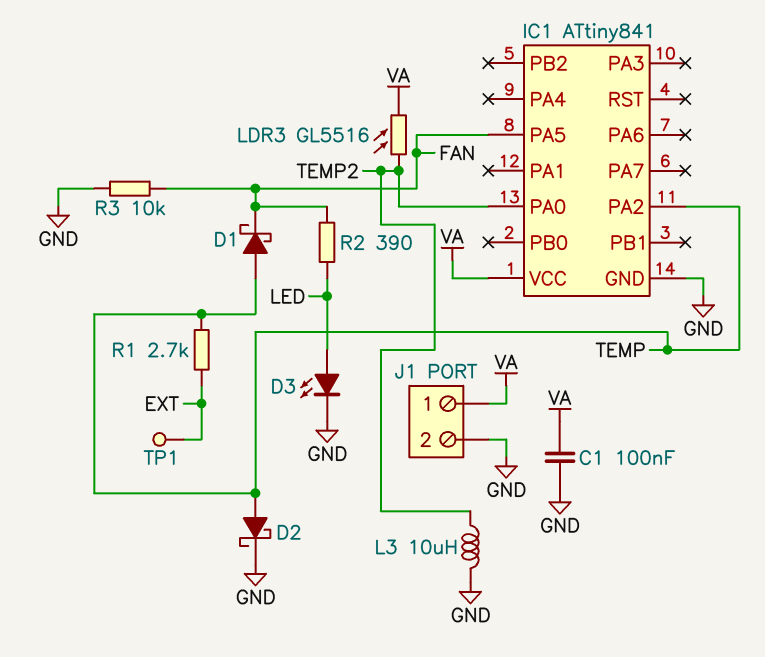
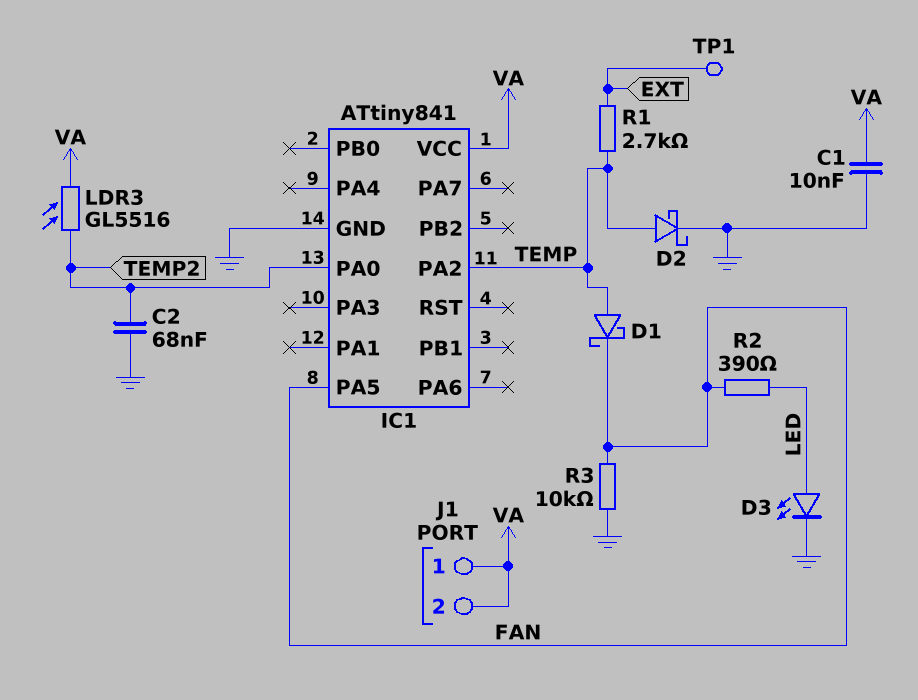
C1: 100nF (GND, VA) -> 10nF (GND, VA)
C2: none -> 68nF (GND, TEMP2)
J1 pin 2: GND -> VA
L3: 10uH (GND, TEMP2) -> none

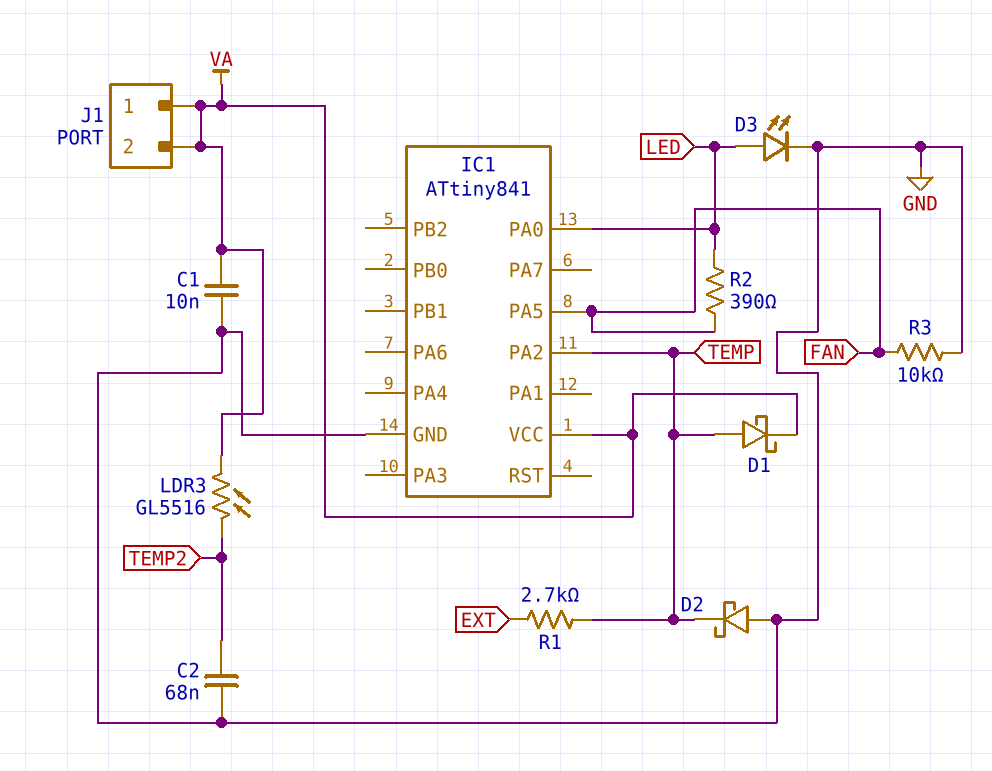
D1: schottky (A TEMP, K FAN) -> schottky (A TEMP, K VA)
D2: schottky (A TEMP, K GND) -> schottky (A GND, K TEMP)
IC1 pin PA0: TEMP2 -> LED
TP1: test point (EXT) -> none

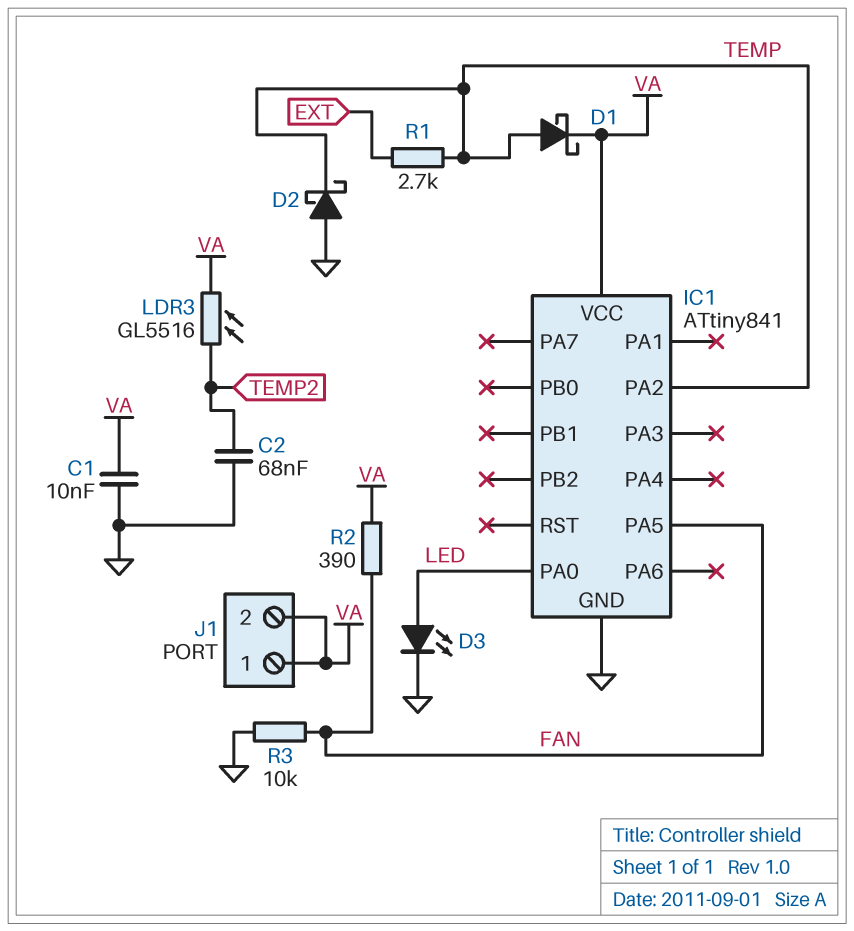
R2: 390 (FAN, LED) -> 390 (FAN, VA)

